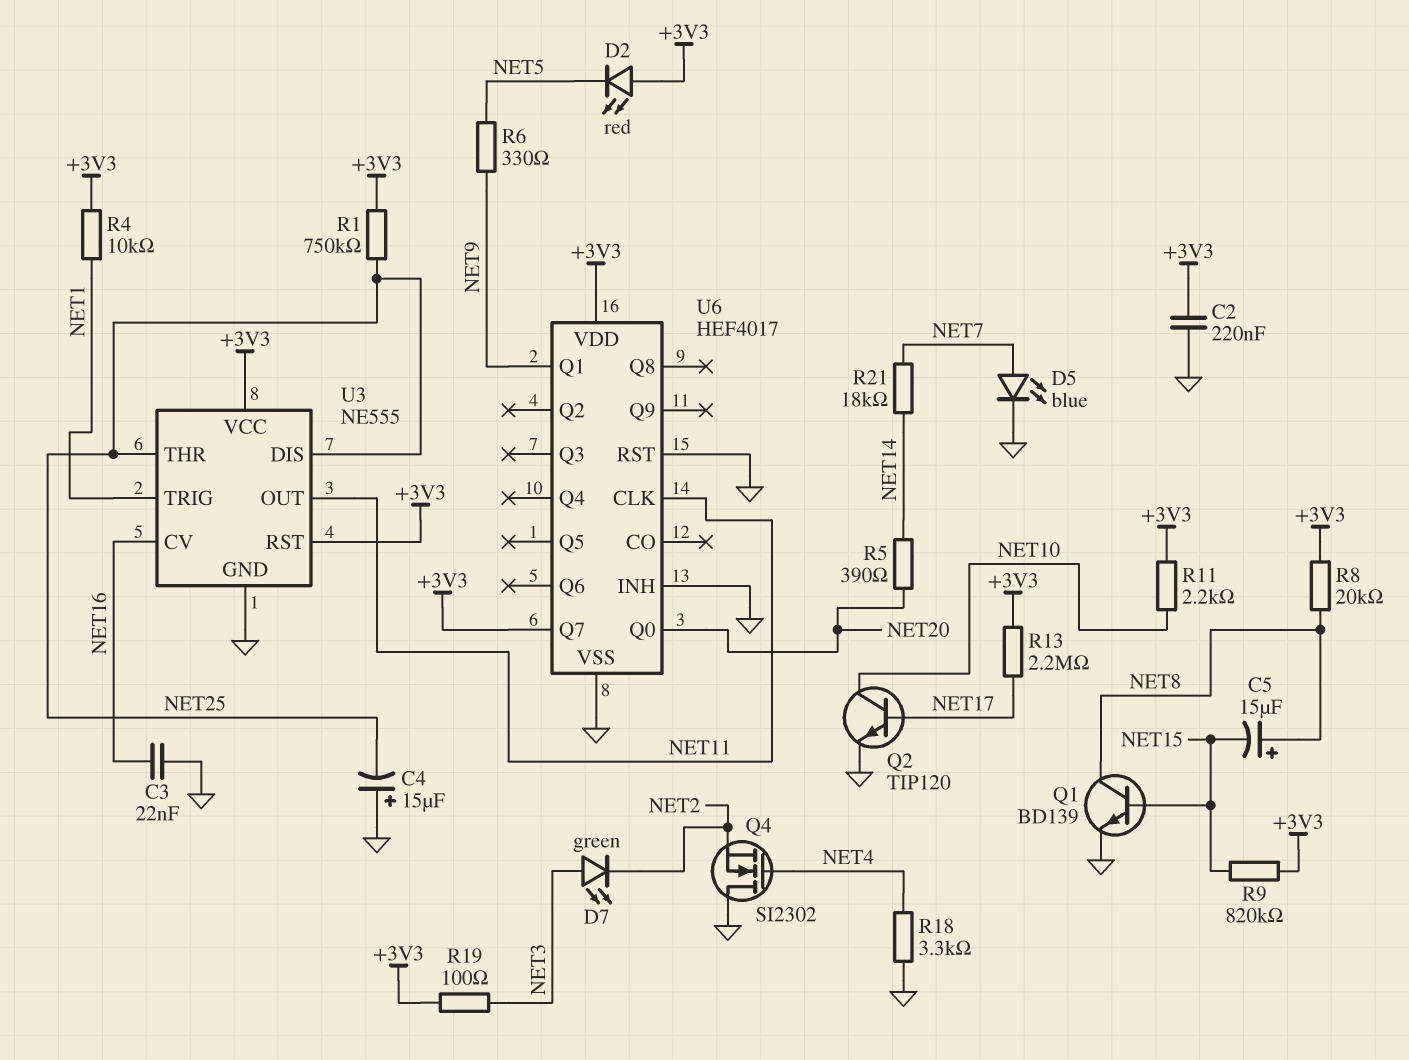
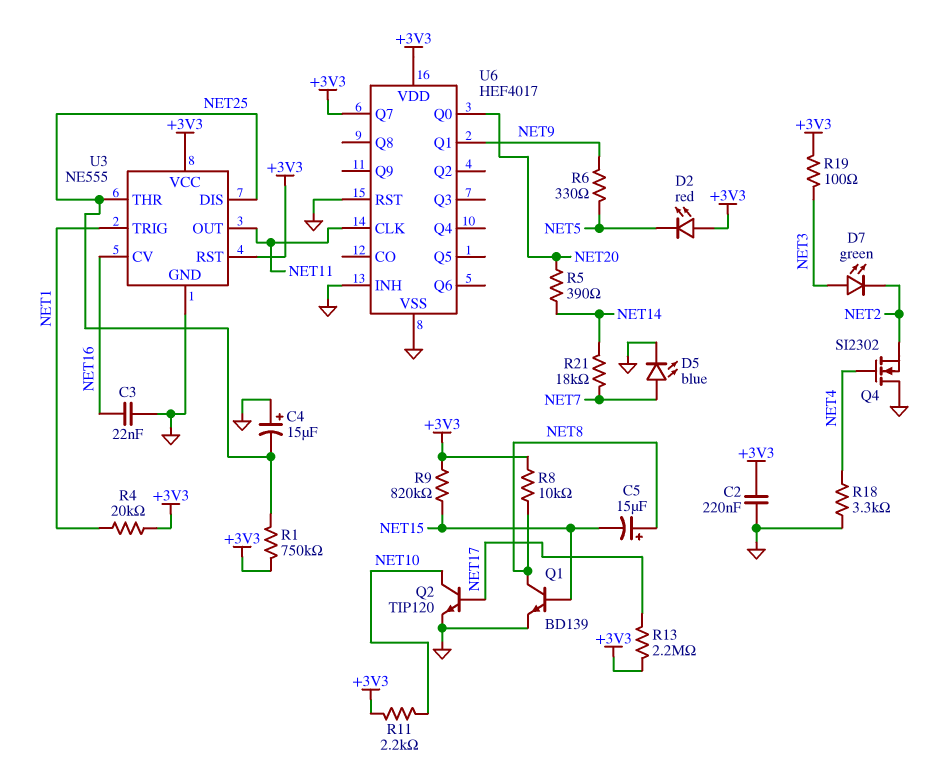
R4: 10k (+3V3, NET1) -> 20k (+3V3, NET1)
R8: 20k (+3V3, NET8) -> 10k (+3V3, NET8)

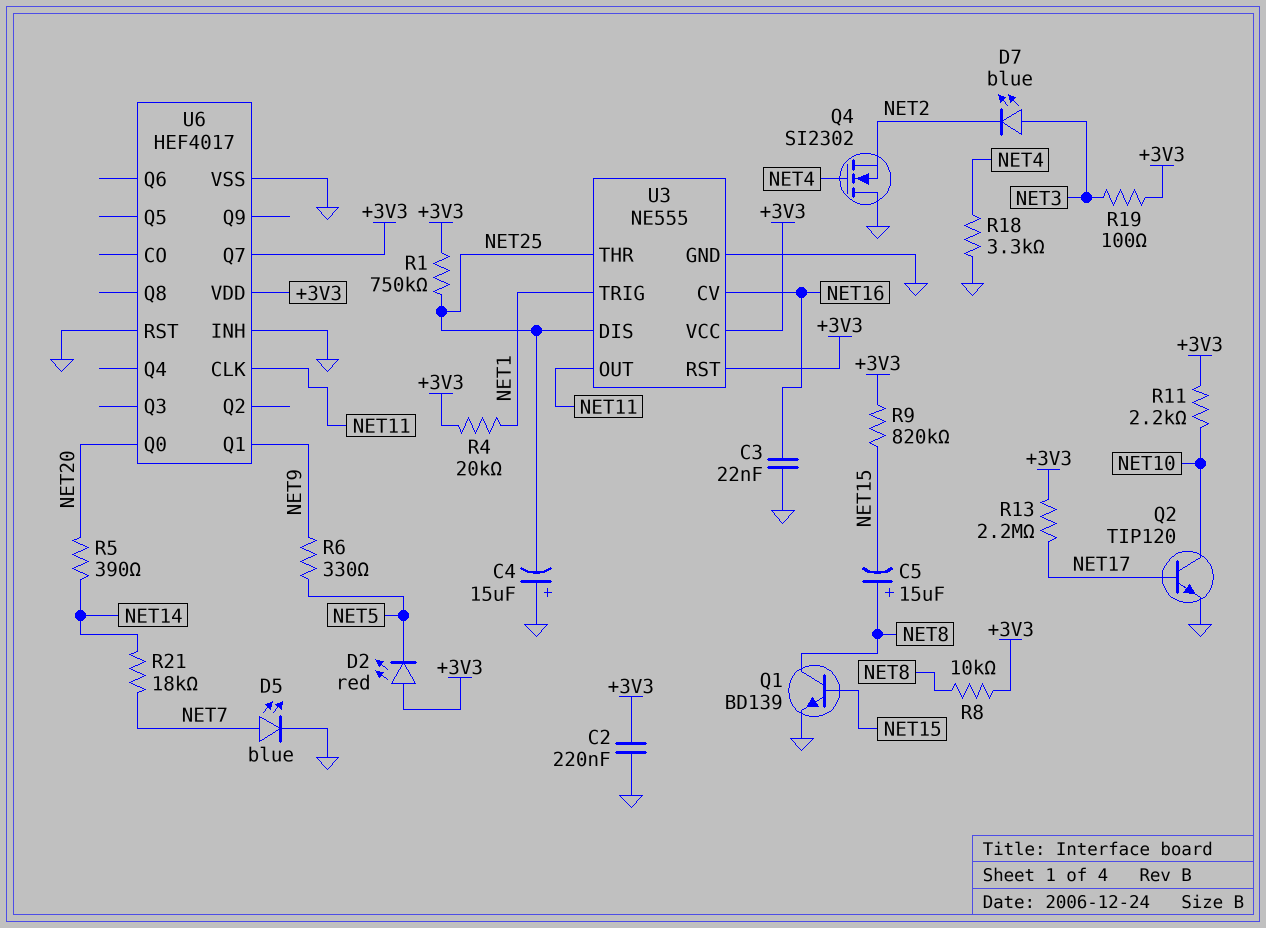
D7: LED green (A NET3, K NET2) -> LED blue (A NET3, K NET2)

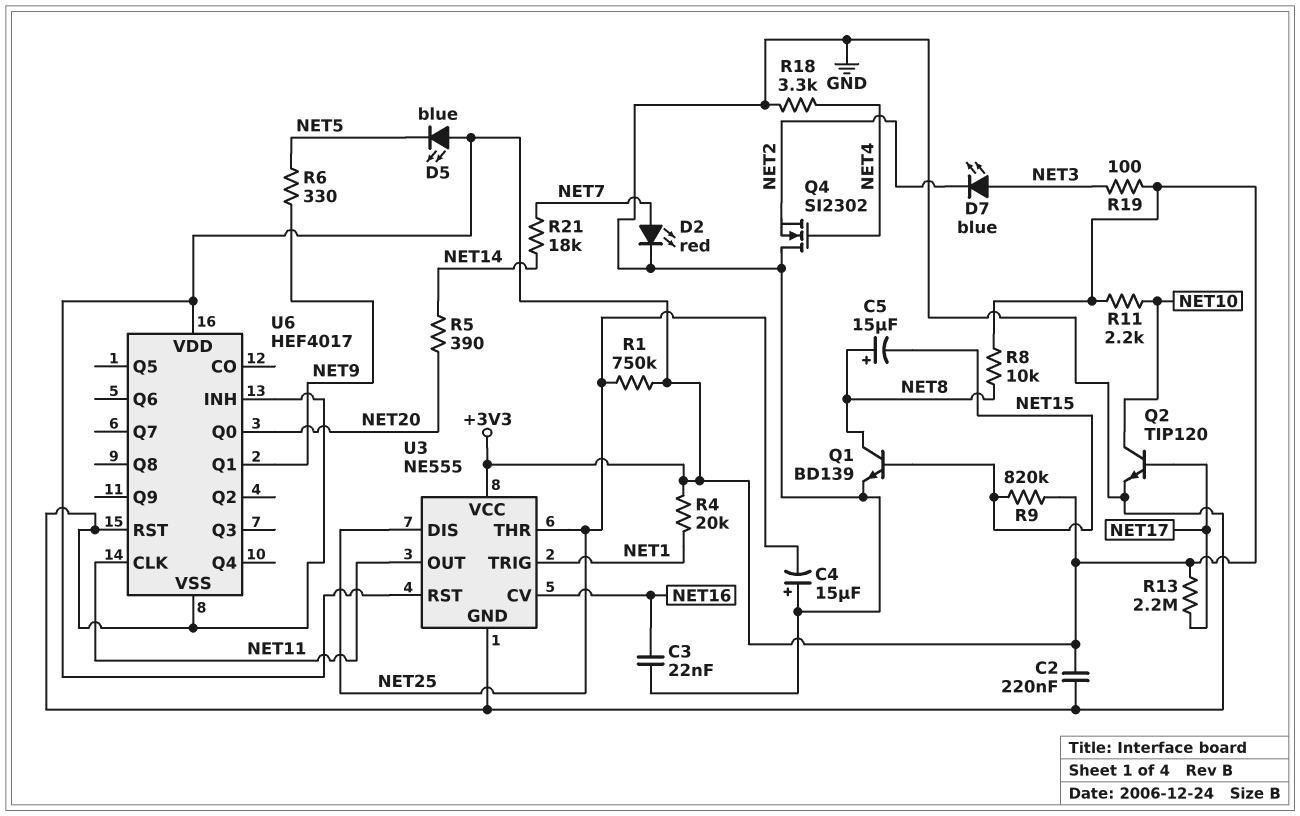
D2: LED red (A +3V3, K NET5) -> LED red (A NET7, K GND)
D5: LED blue (A NET7, K GND) -> LED blue (A +3V3, K NET5)
U6 pin Q7: +3V3 -> none

